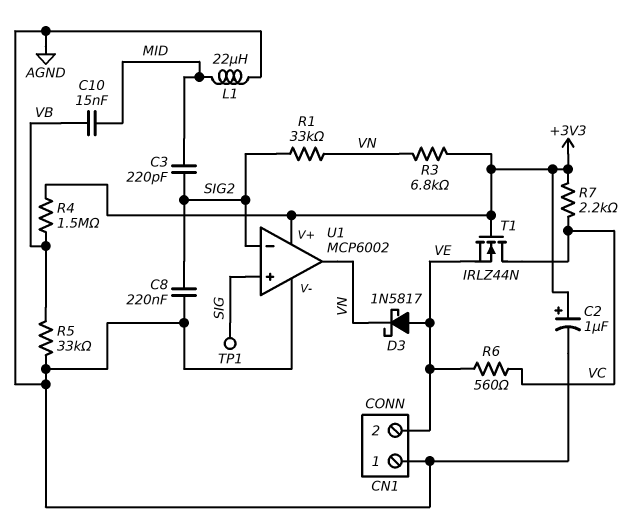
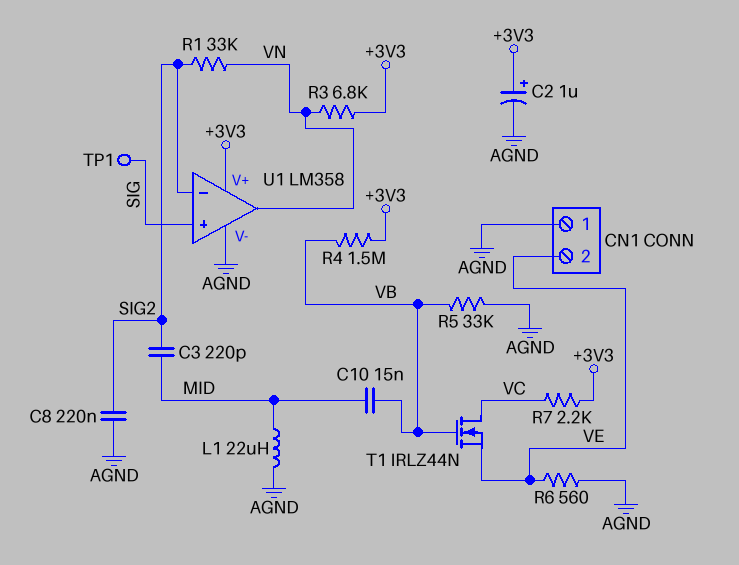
D3: schottky 1N5817 (A VE, K VN) -> none
R6: 560 (VC, VE) -> 560 (AGND, VE)
T1: NMOS IRLZ44N (G +3V3, D VC, S VE) -> NMOS IRLZ44N (G VB, D VC, S VE)
U1: MCP6002 -> LM358

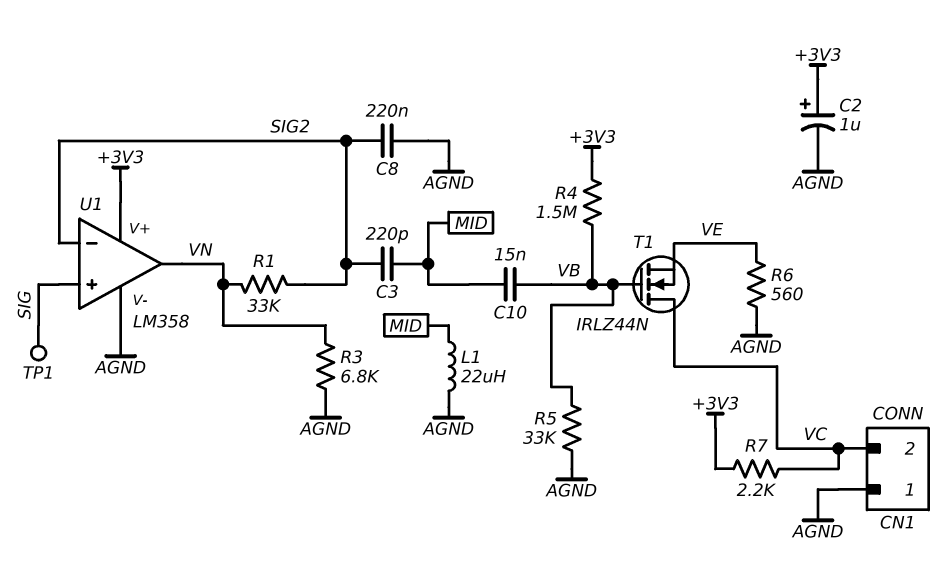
CN1 pin 2: VE -> VC
R3: 6.8k (+3V3, VN) -> 6.8k (AGND, VN)

